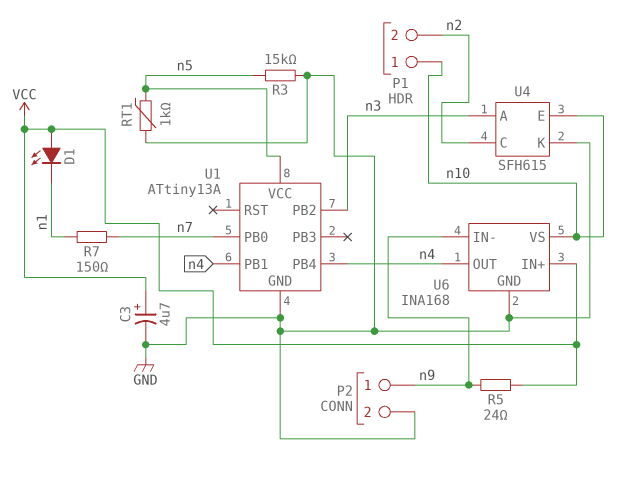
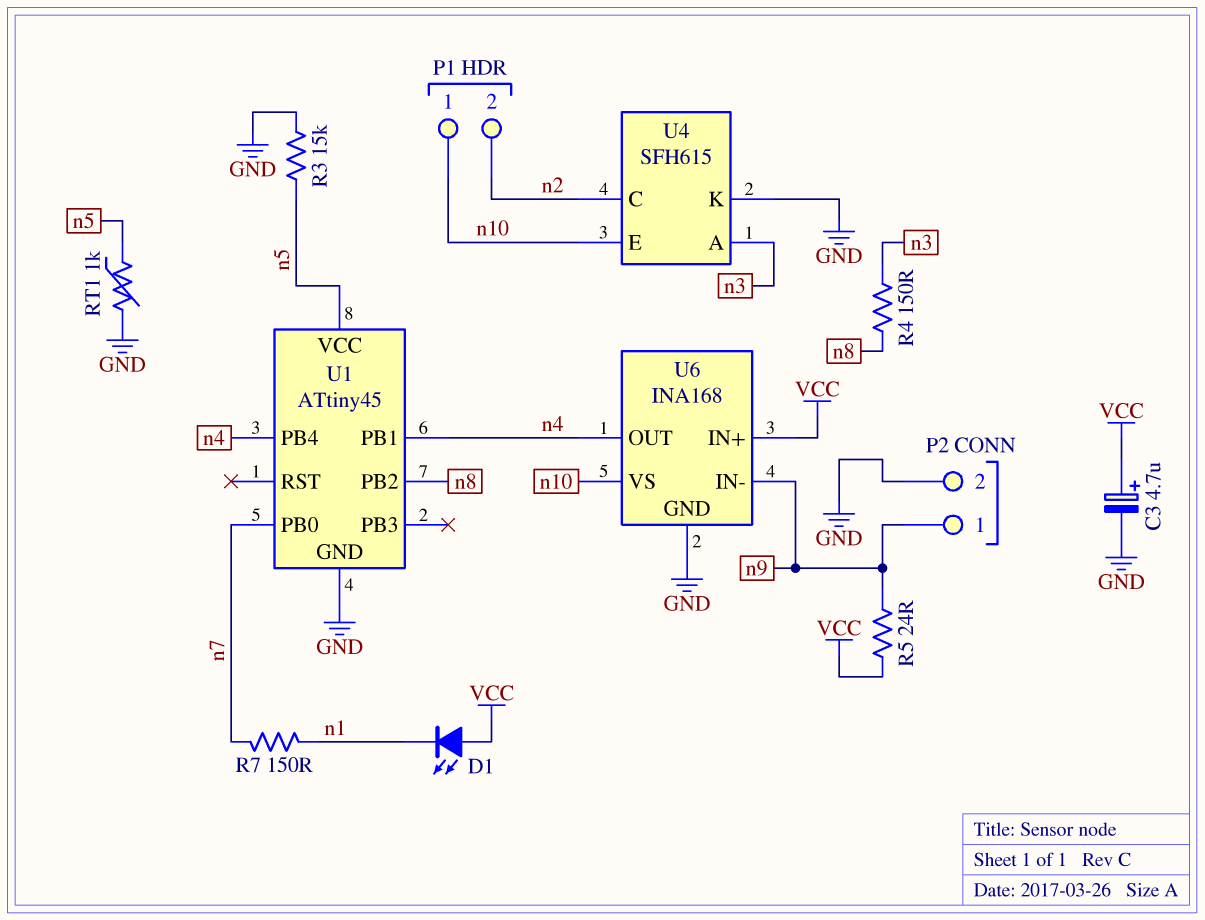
R4: none -> 150 (n3, n8)
U1: ATtiny13A -> ATtiny45
U1 pin PB2: n3 -> n8

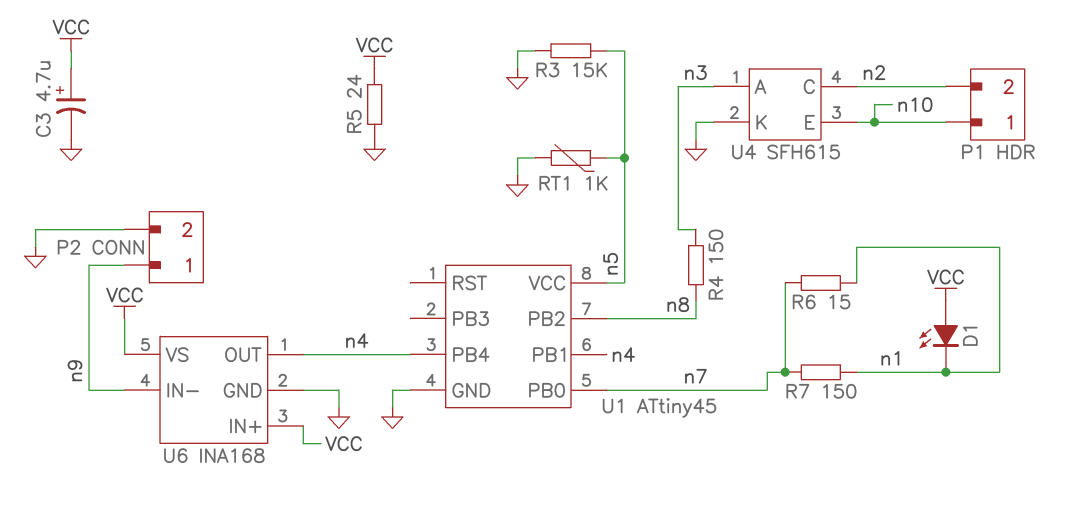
R5: 24 (VCC, n9) -> 24 (GND, VCC)
R6: none -> 15 (n1, n7)
U6 pin VS: n10 -> VCC

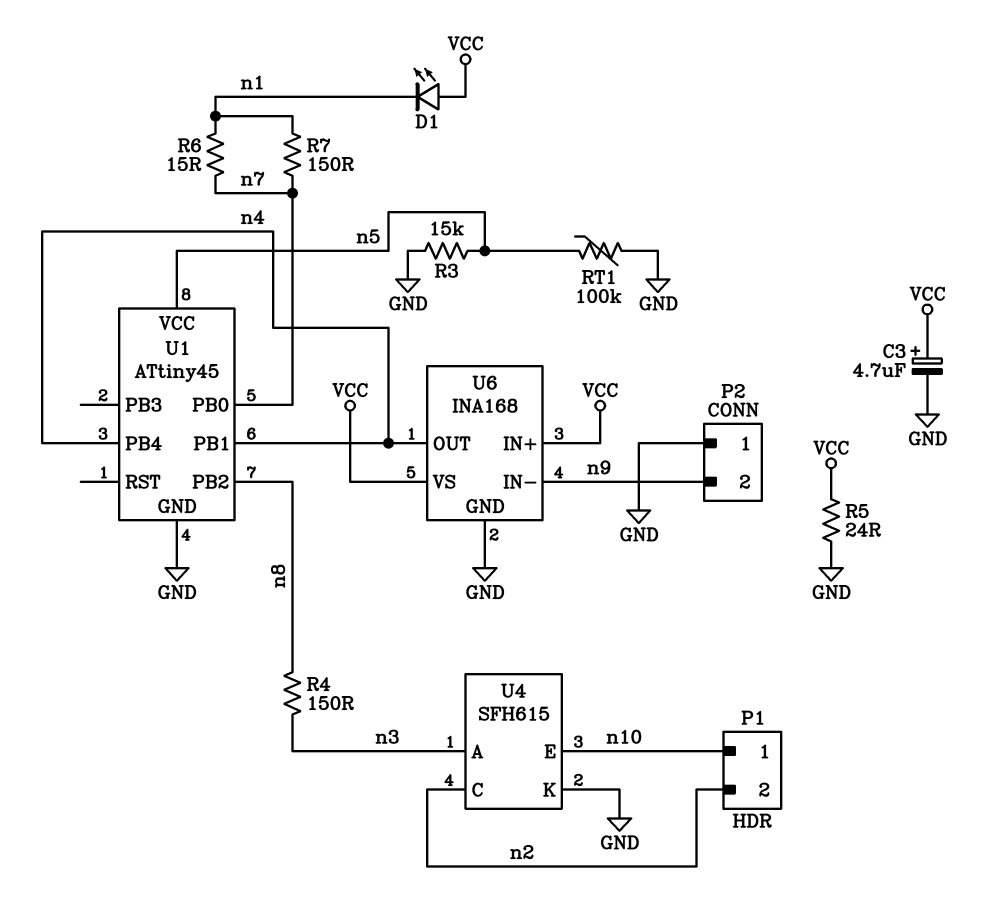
P2 pin 1: n9 -> GND
P2 pin 2: GND -> n9
RT1: 1k (GND, n5) -> 100k (GND, n5)

